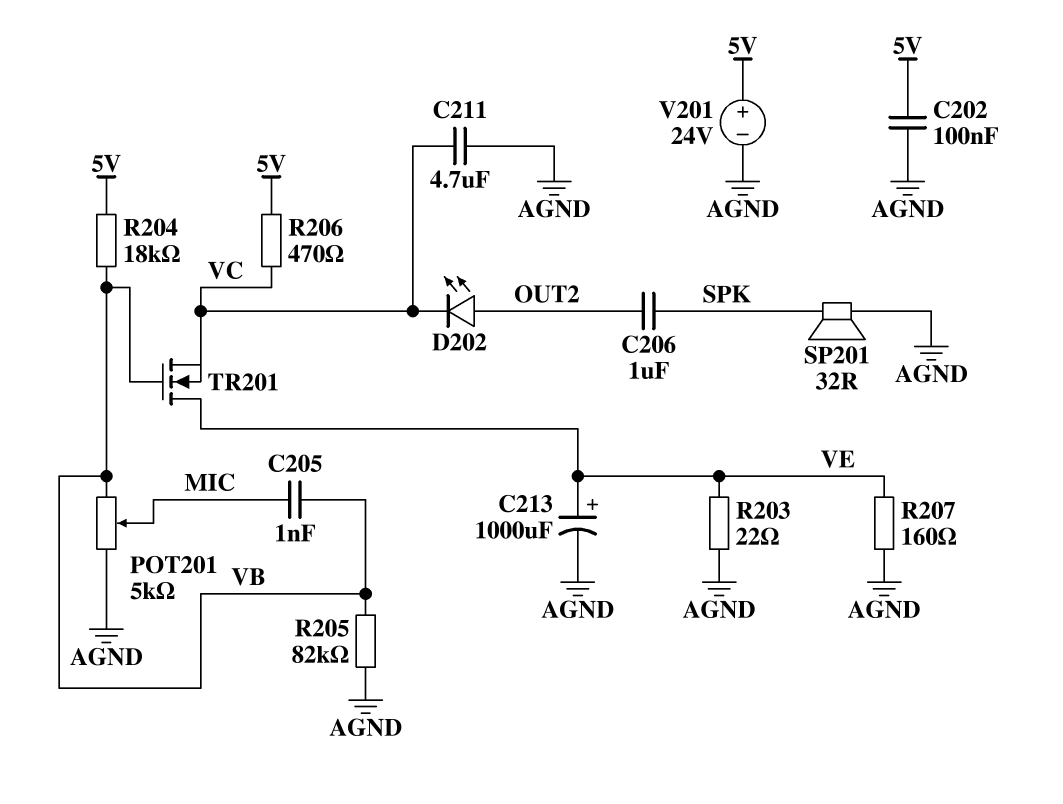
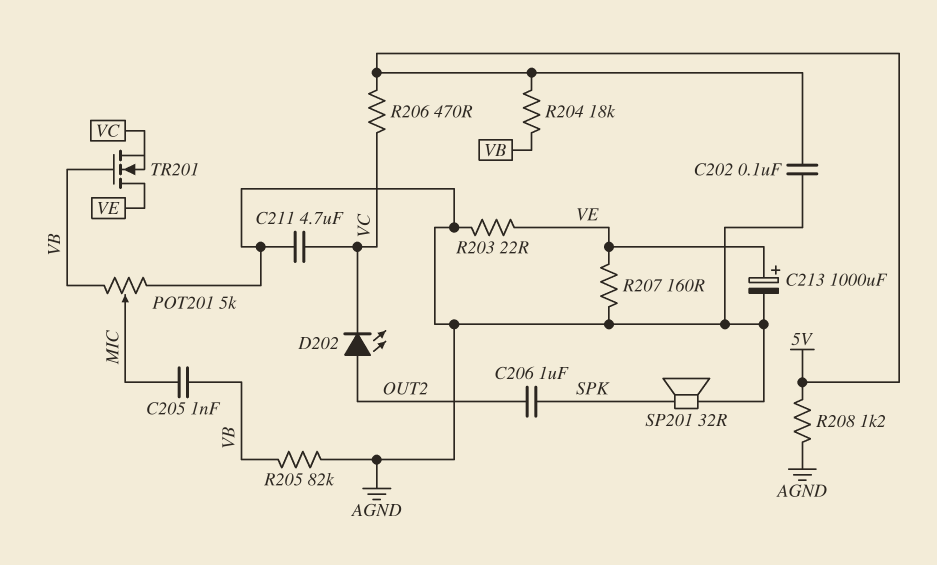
R208: none -> 1.2k (5V, AGND)
V201: 24V (plus 5V, minus AGND) -> none

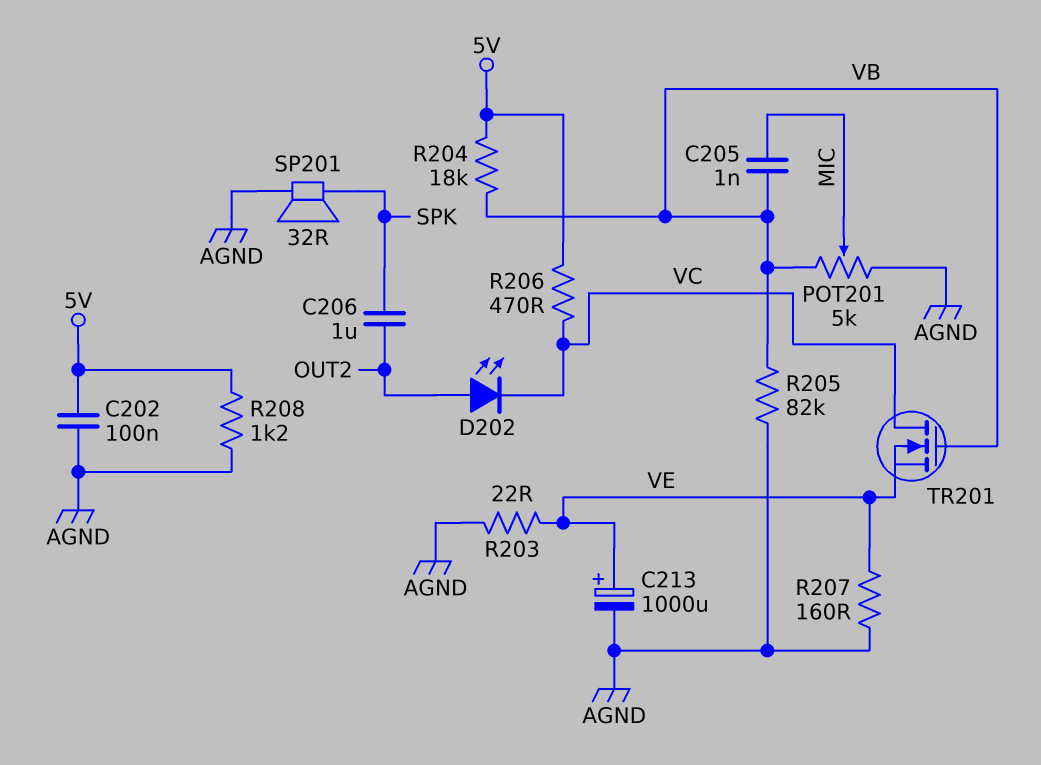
C211: 4.7uF (AGND, VC) -> none
TR201: NMOS (G VB, D VE, S VC) -> NMOS (G VB, D VC, S VE)

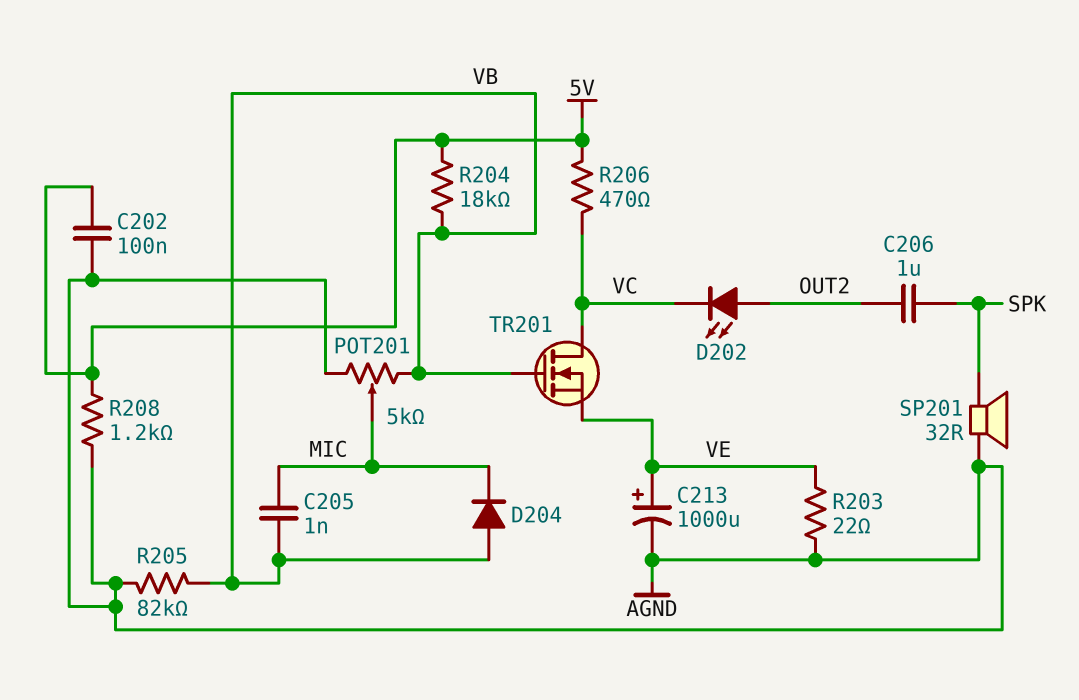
D204: none -> diode (A VB, K MIC)
R207: 160 (AGND, VE) -> none

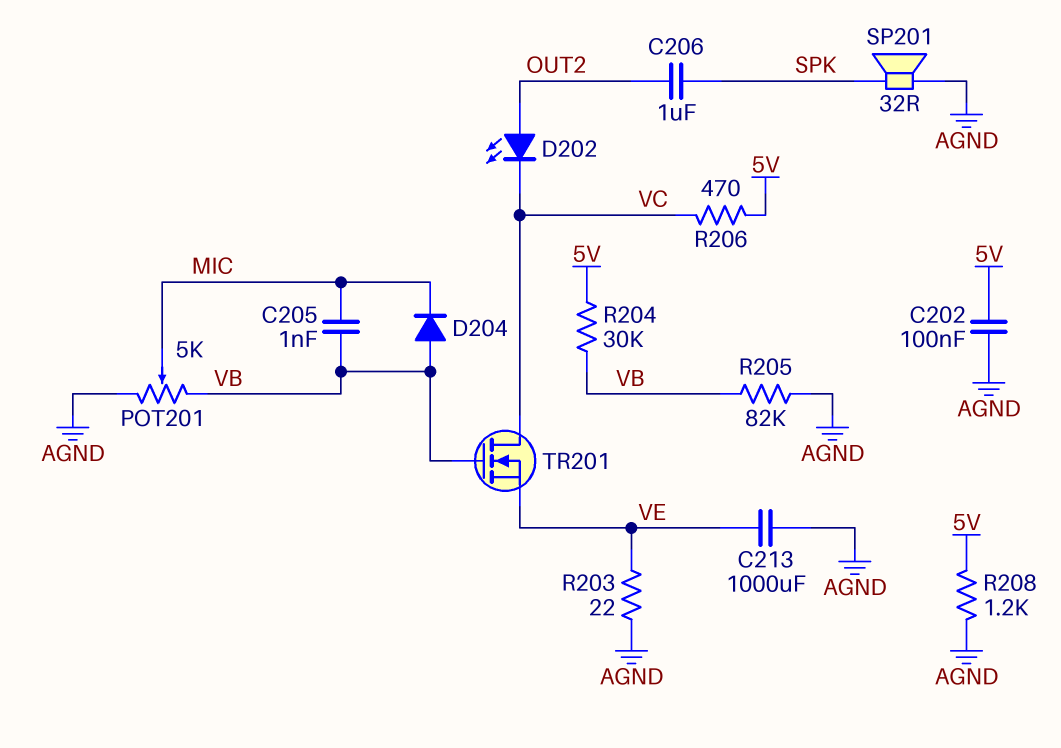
C213: 1000uF (plus VE, minus AGND) -> 1000uF (AGND, VE)
R204: 18k (5V, VB) -> 30k (5V, VB)

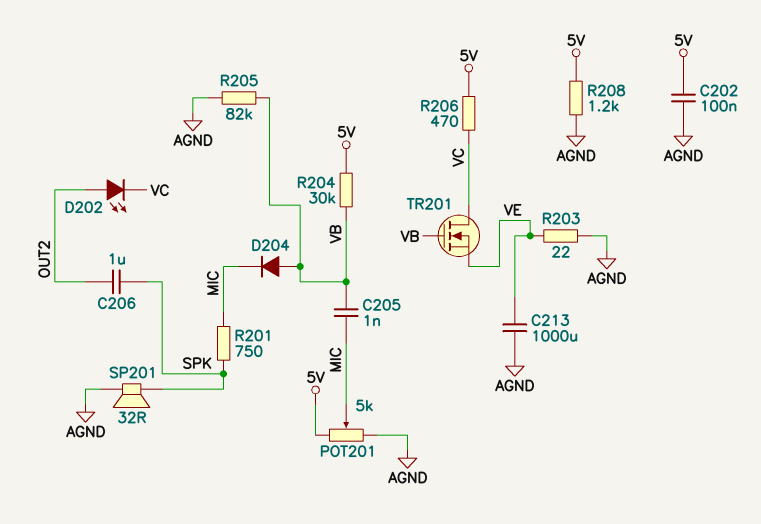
POT201: 5k (AGND, VB, wiper MIC) -> 5k (5V, AGND, wiper MIC)
R201: none -> 750 (MIC, SPK)

